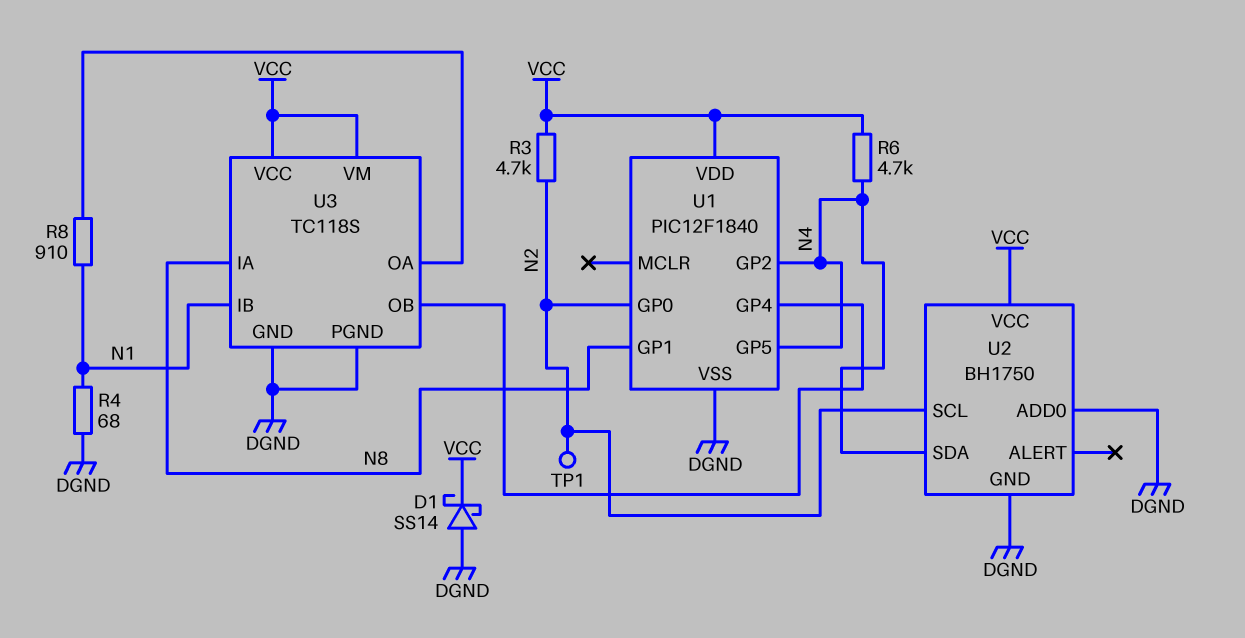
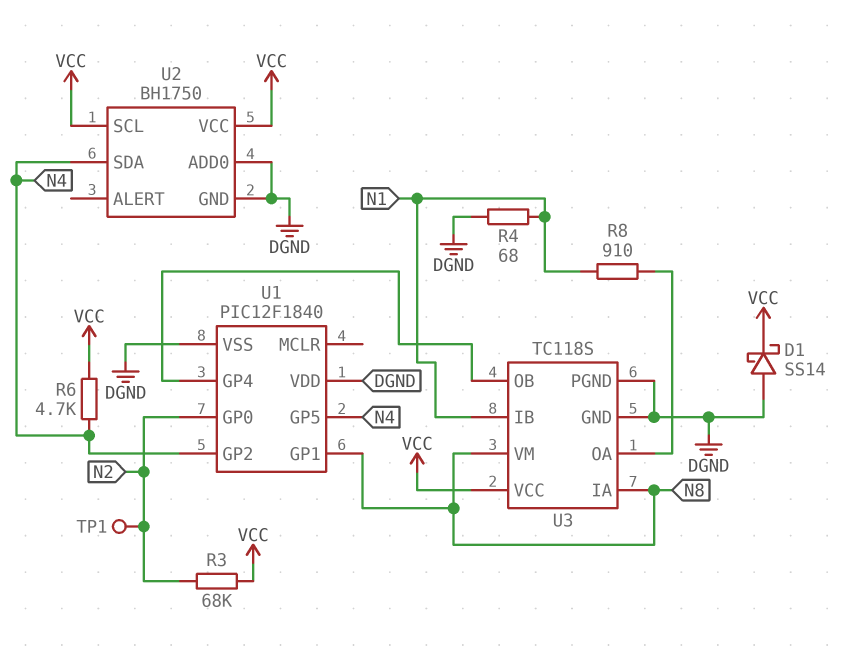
R3: 4.7k (N2, VCC) -> 68k (N2, VCC)
U1 pin VDD: VCC -> DGND
U2 pin SCL: N2 -> VCC
U3 pin VM: VCC -> N8

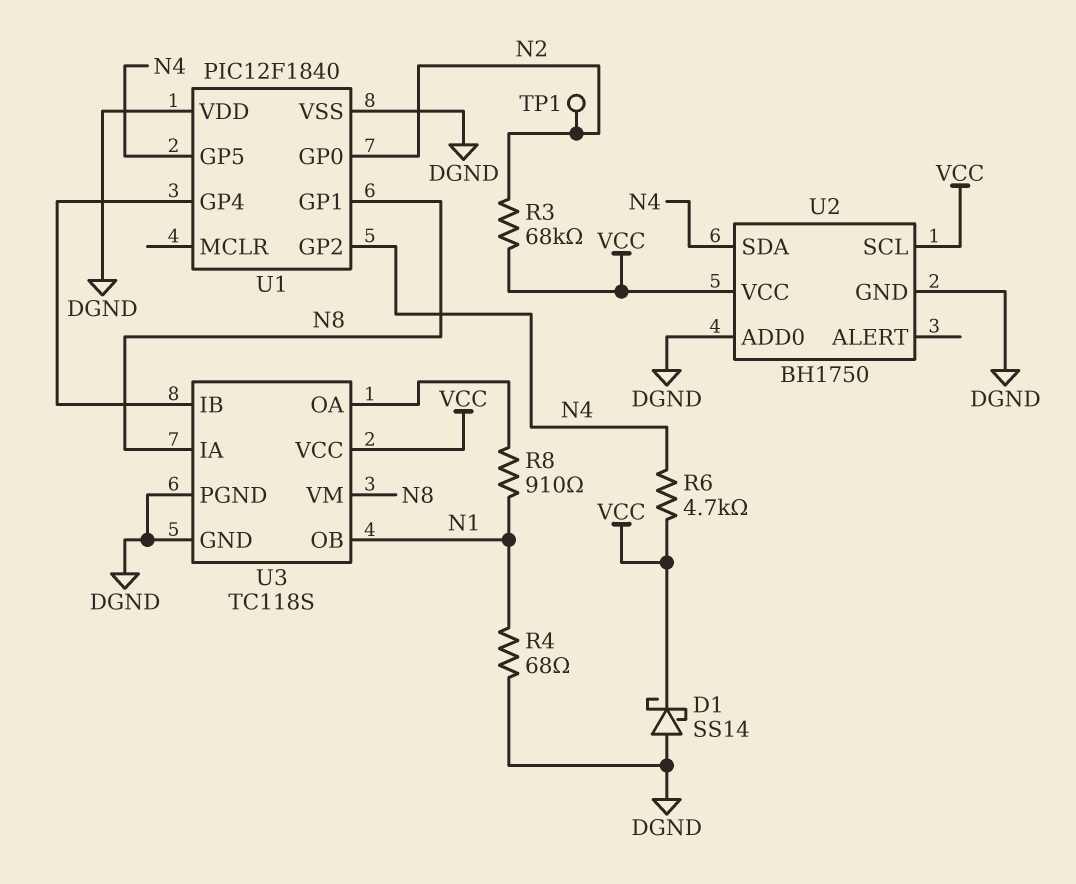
U3 pin IB: N1 -> U1/GP4
U3 pin OB: U1/GP4 -> N1

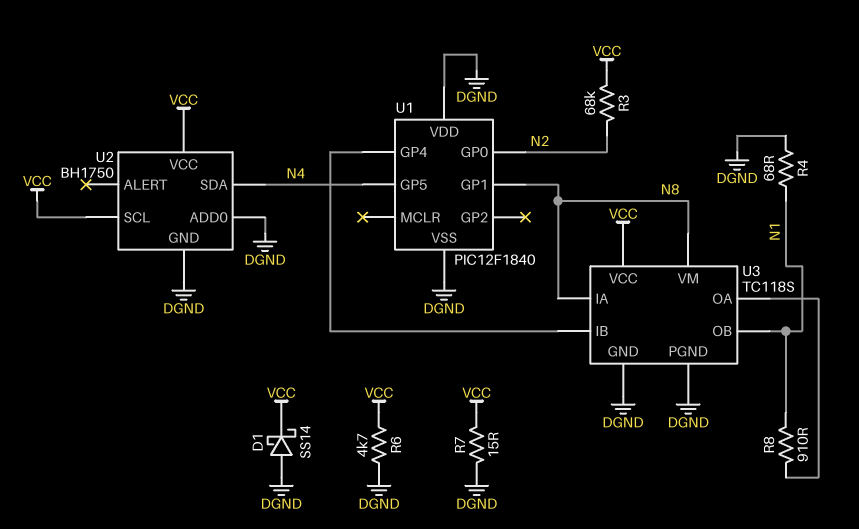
R6: 4.7k (N4, VCC) -> 4.7k (DGND, VCC)
R7: none -> 15 (DGND, VCC)
TP1: test point (N2) -> none
U1 pin GP2: N4 -> none

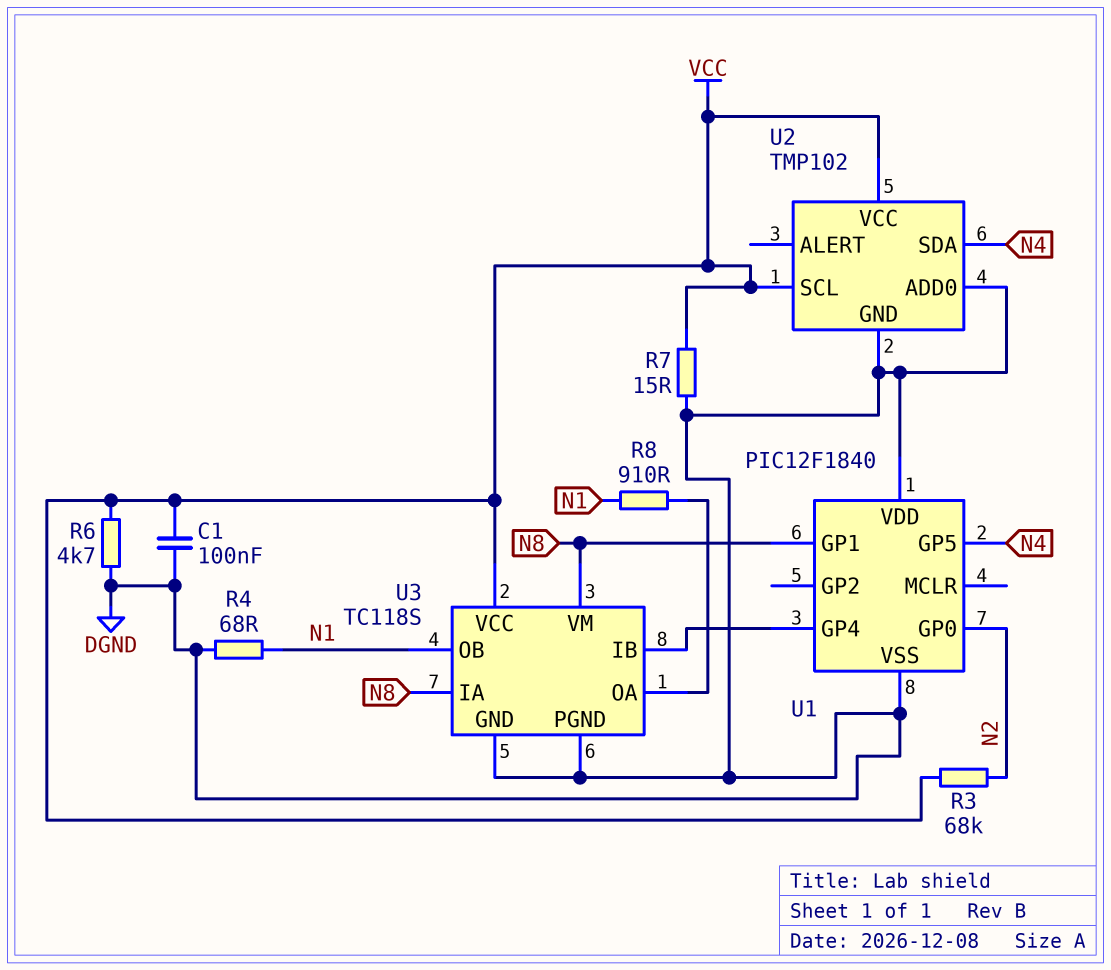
C1: none -> 100nF (DGND, VCC)
D1: schottky SS14 (A DGND, K VCC) -> none
U2: BH1750 -> TMP102

